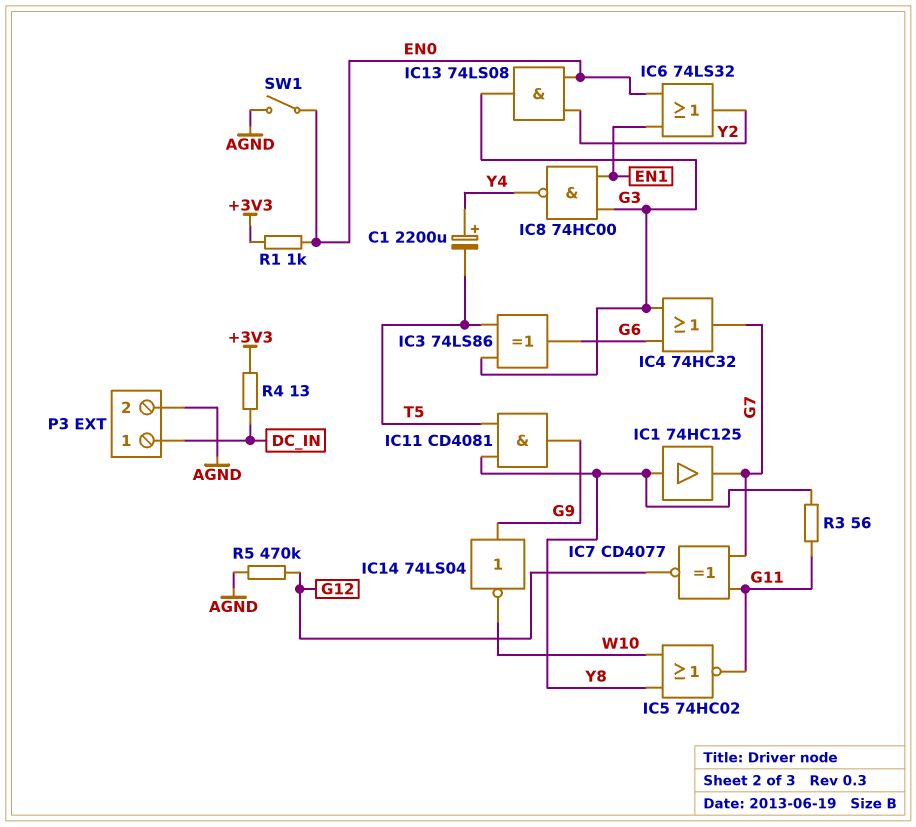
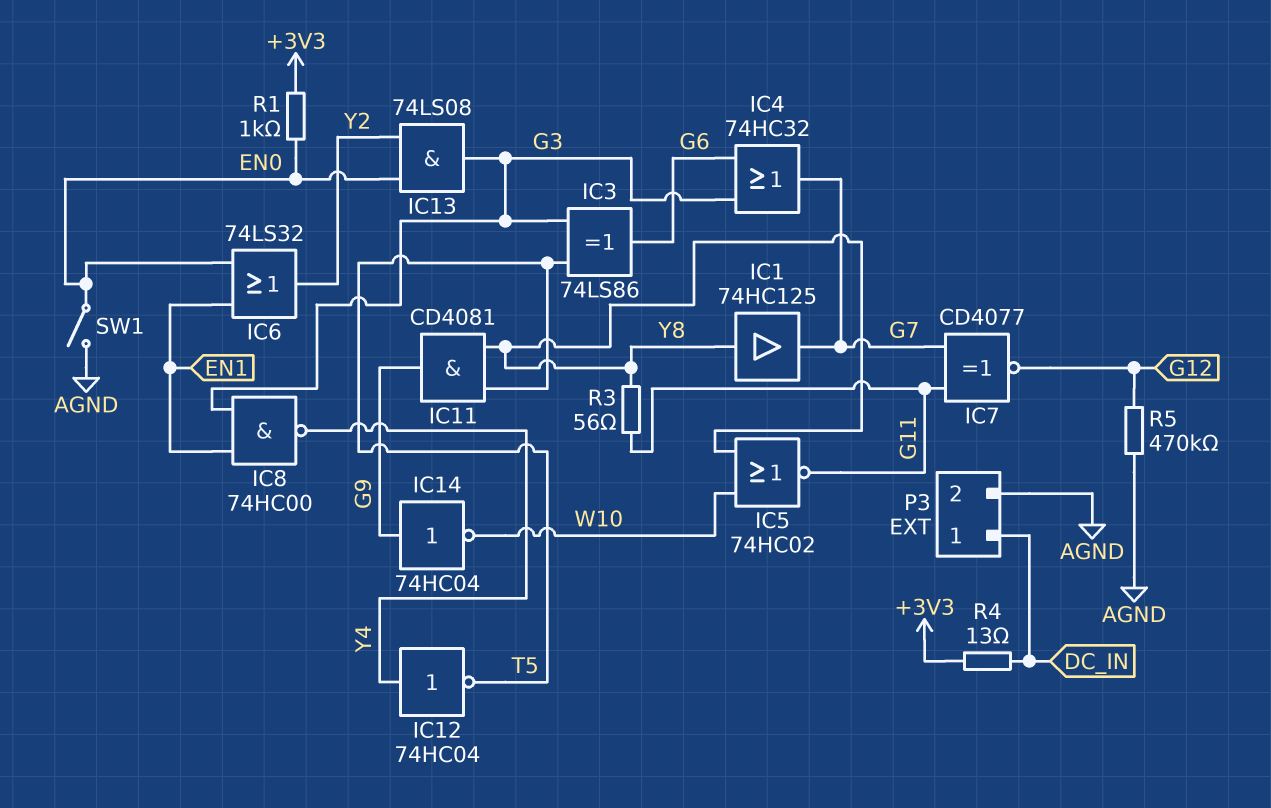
C1: 2200uF (plus Y4, minus T5) -> none
IC12: none -> NOT 74HC04 (in Y4, out T5)
IC14: NOT 74LS04 (in G9, out W10) -> NOT 74HC04 (in G9, out W10)

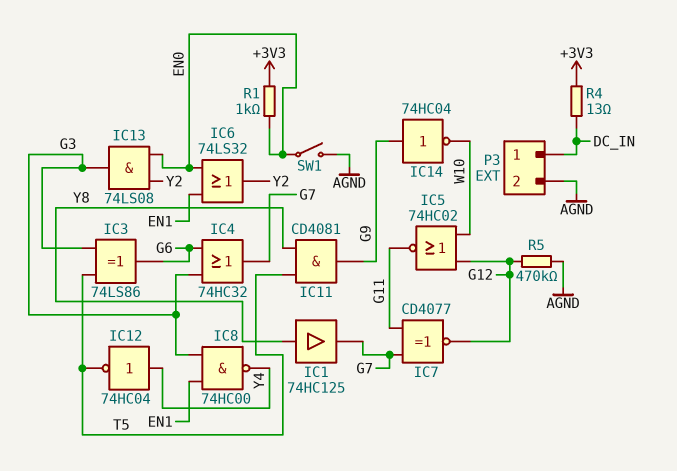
IC5: NOR 74HC02 (in W10, in Y8, out G11) -> NOR 74HC02 (in G12, in W10, out G11)
R3: 56 (G11, Y8) -> none

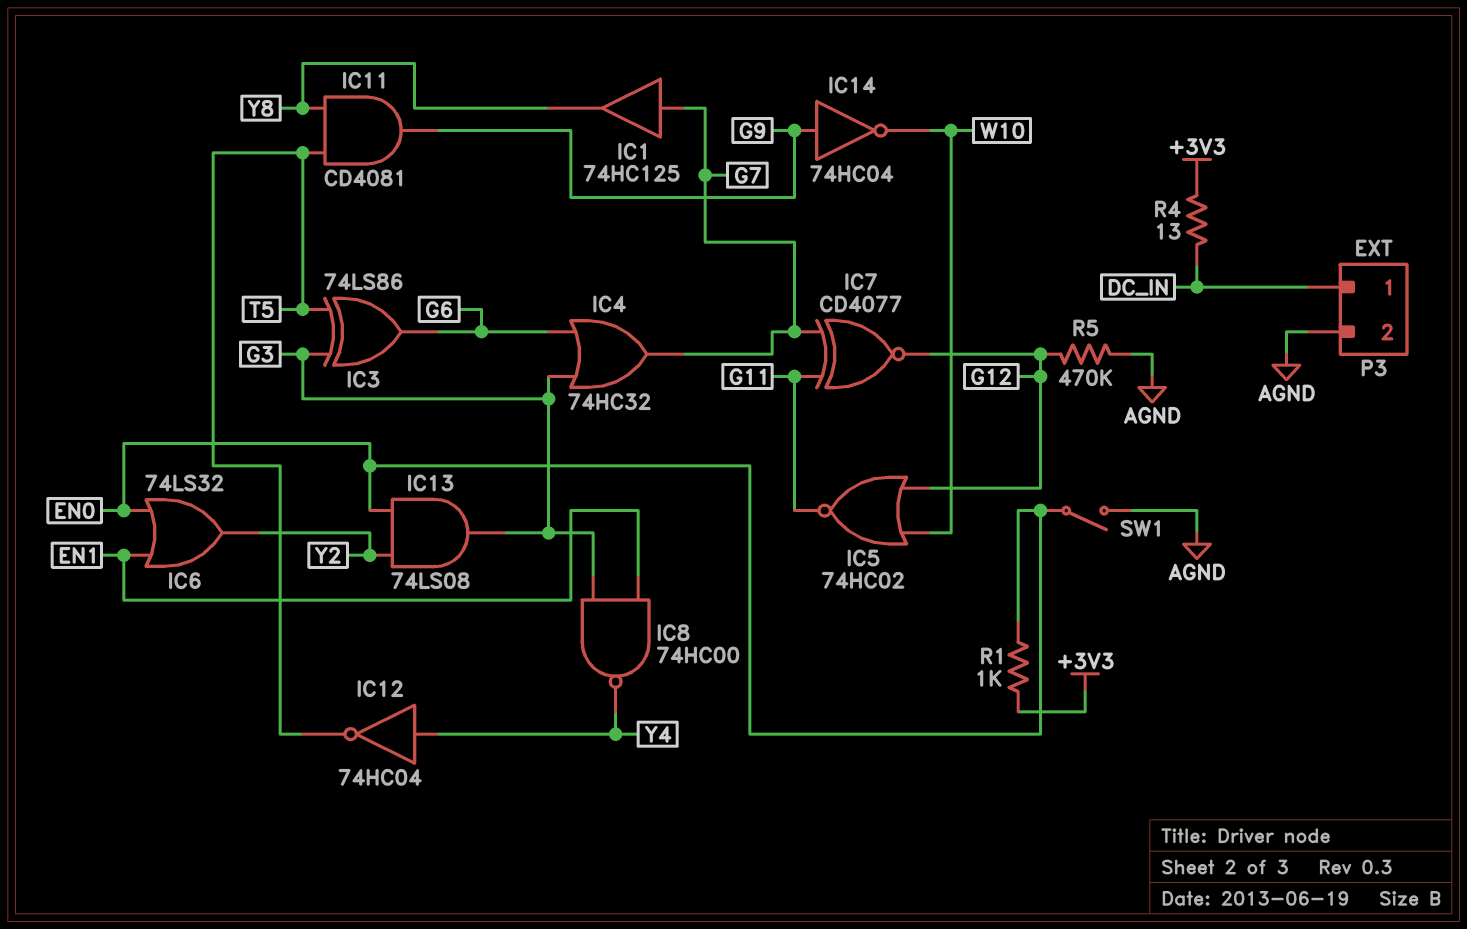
IC1: buffer 74HC125 (in Y8, out G7) -> buffer 74HC125 (in G7, out Y8)

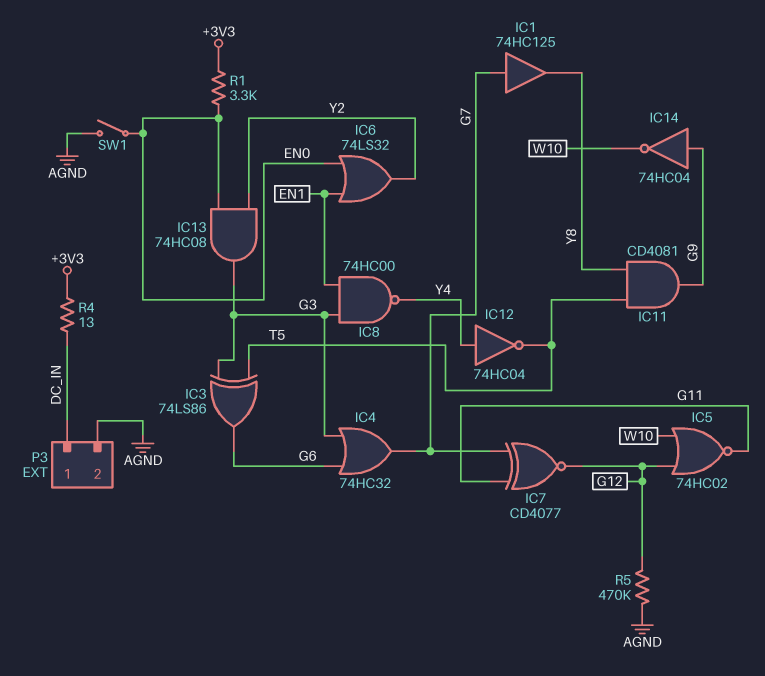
IC13: AND 74LS08 (in EN0, in Y2, out G3) -> AND 74HC08 (in EN0, in Y2, out G3)
R1: 1k (+3V3, EN0) -> 3.3k (+3V3, EN0)

